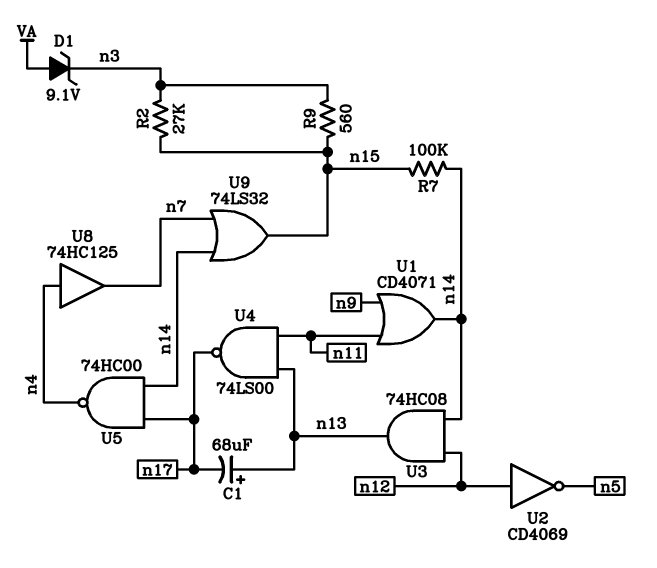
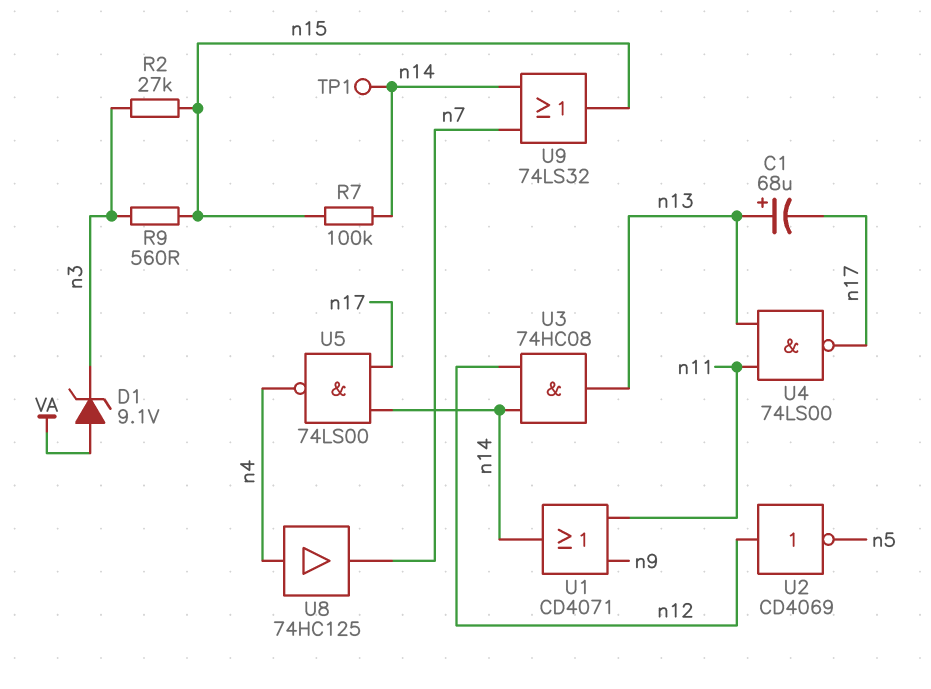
TP1: none -> test point (n14)
U5: NAND 74HC00 (in n14, in n17, out n4) -> NAND 74LS00 (in n14, in n17, out n4)

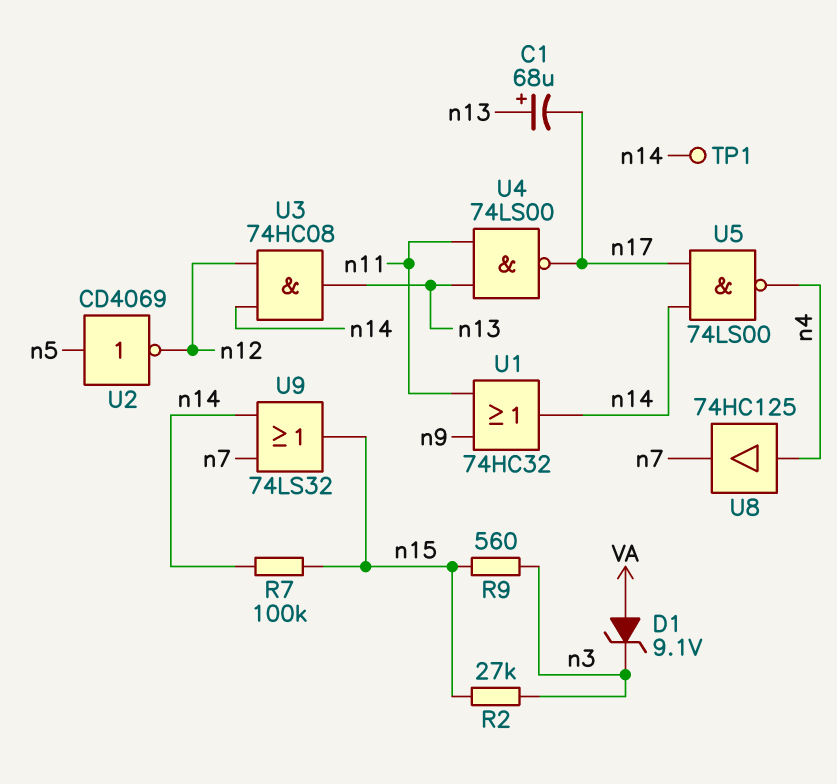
U1: OR CD4071 (in n9, in n11, out n14) -> OR 74HC32 (in n9, in n11, out n14)
U2: NOT CD4069 (in n12, out n5) -> NOT CD4069 (in n5, out n12)

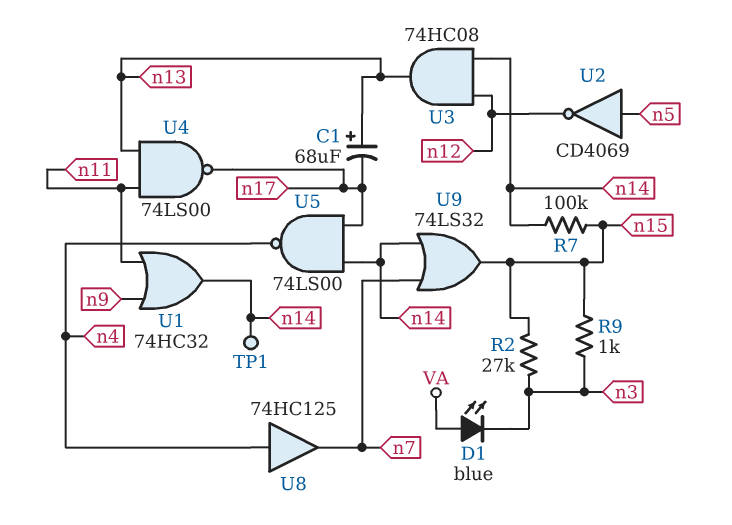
D1: zener 9.1V (A VA, K n3) -> LED blue (A VA, K n3)
R9: 560 (n3, n15) -> 1k (n3, n15)

